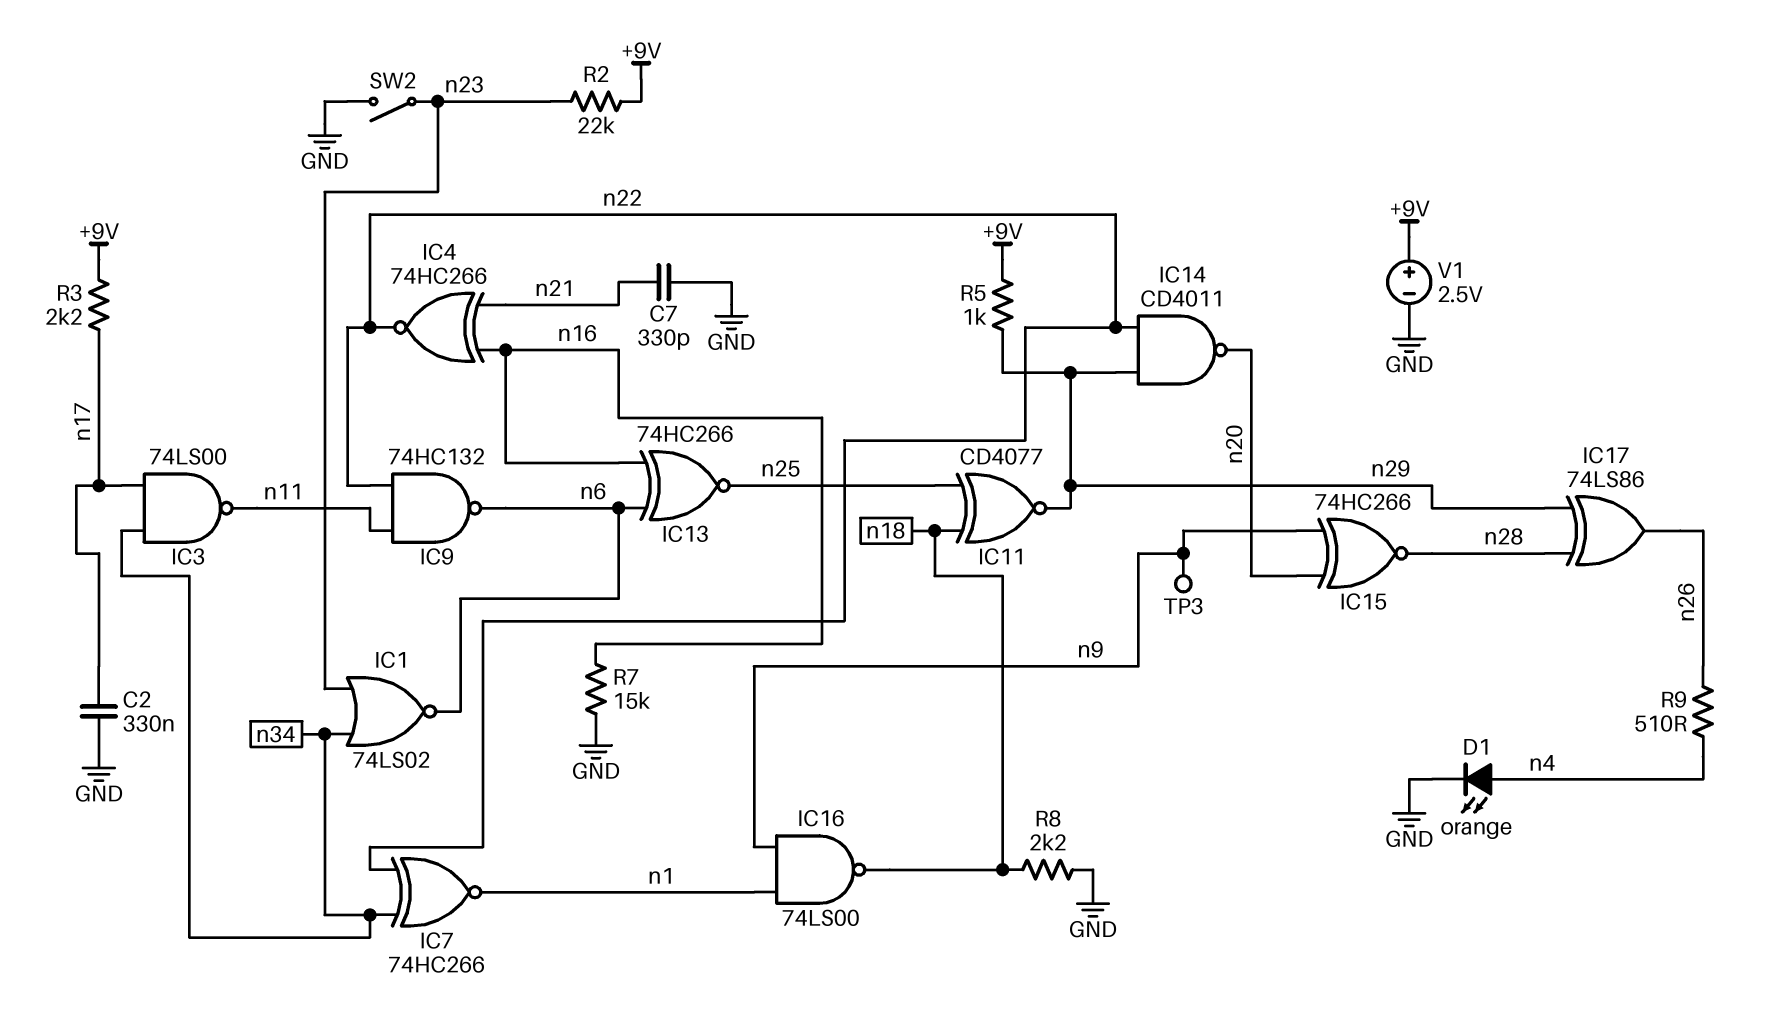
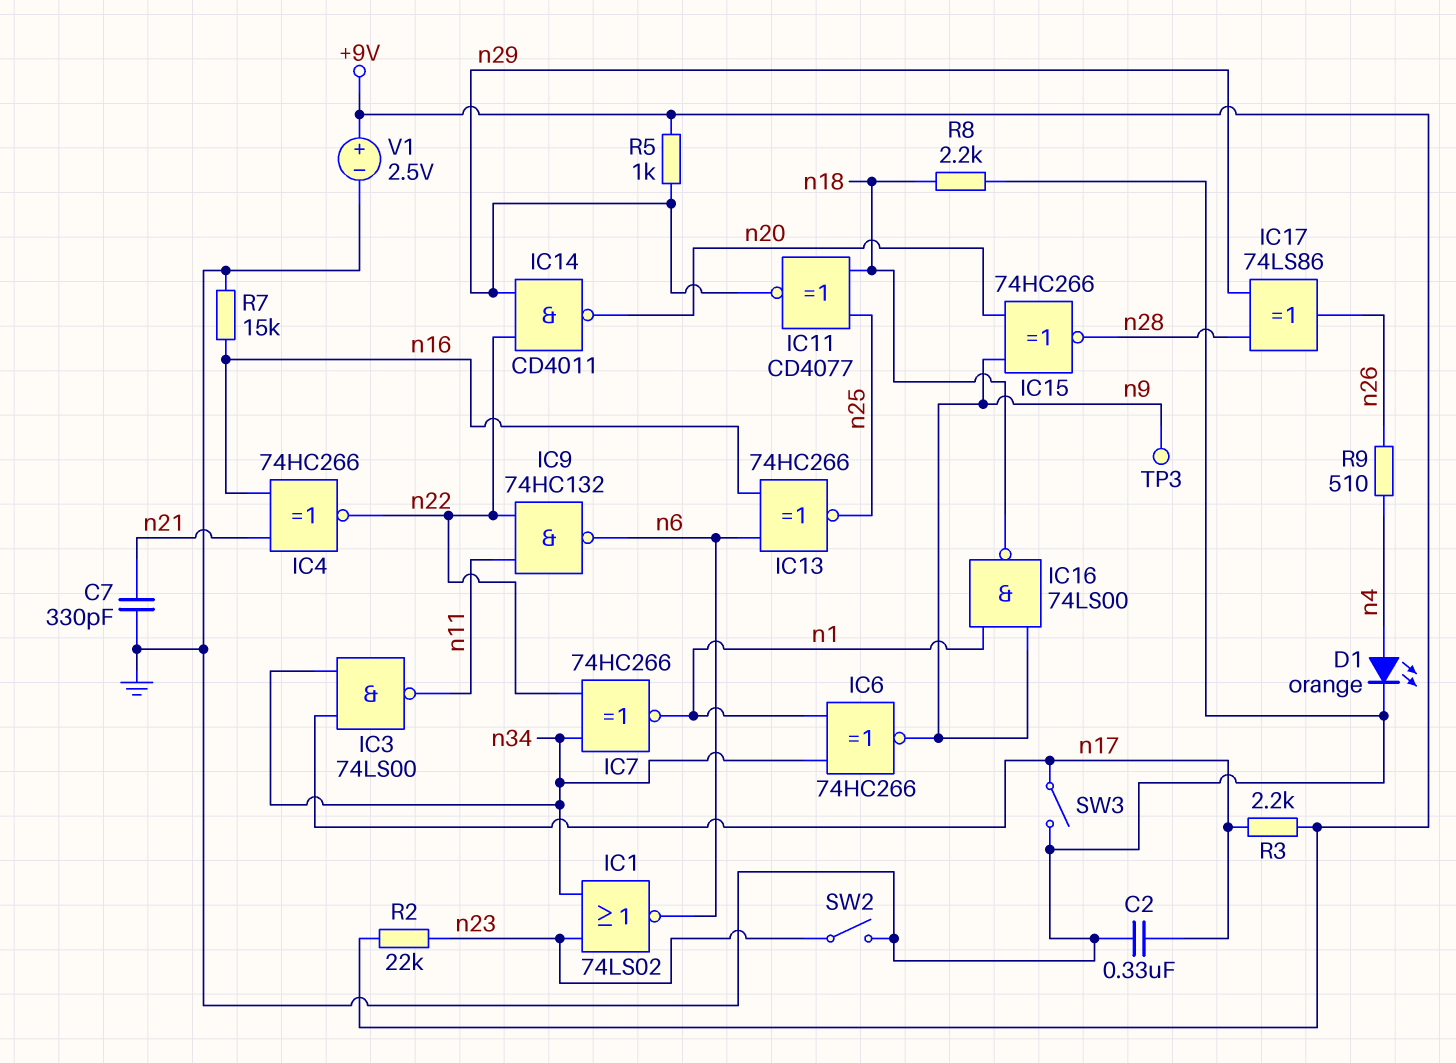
IC6: none -> XNOR 74HC266 (in n1, in n34, out n9)
SW3: none -> switch (GND, n17)

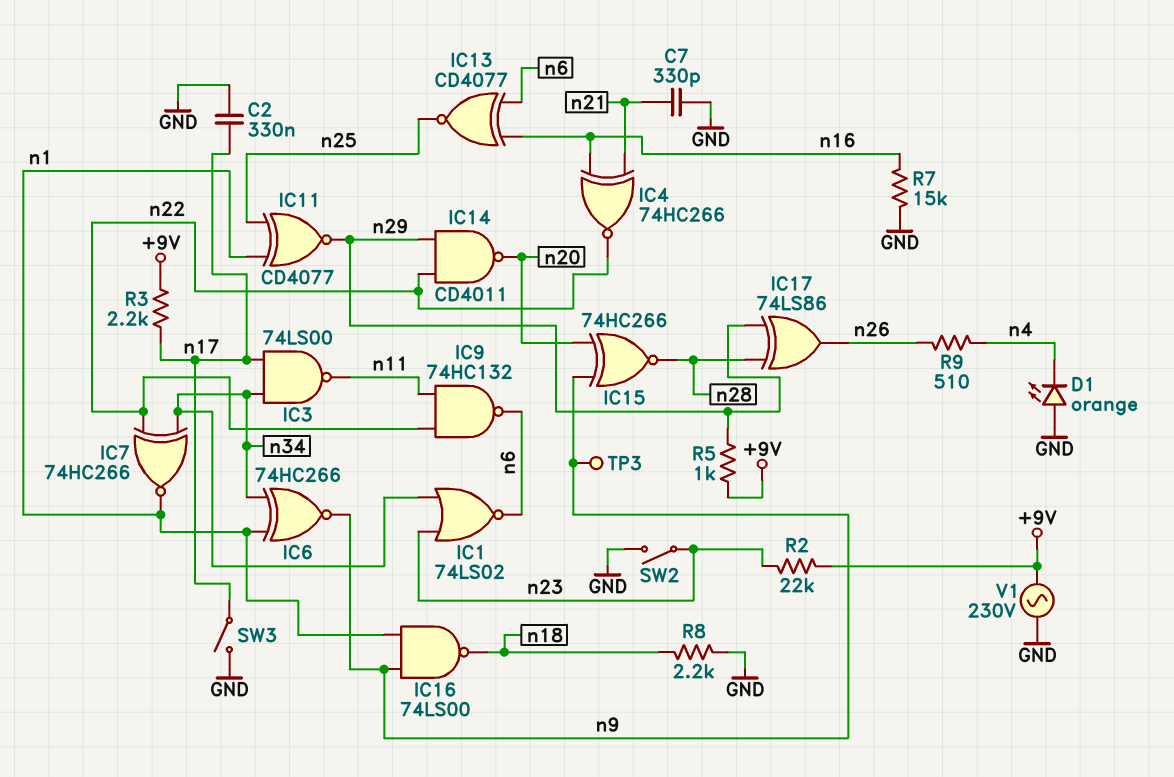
D1: LED orange (A n4, K GND) -> LED orange (A GND, K n4)
IC11: XNOR CD4077 (in n18, in n25, out n29) -> XNOR CD4077 (in n1, in n25, out n29)
IC13: XNOR 74HC266 (in n6, in n16, out n25) -> XNOR CD4077 (in n6, in n16, out n25)
V1: 2.5V (plus +9V, minus GND) -> AC 230V (+9V, GND)

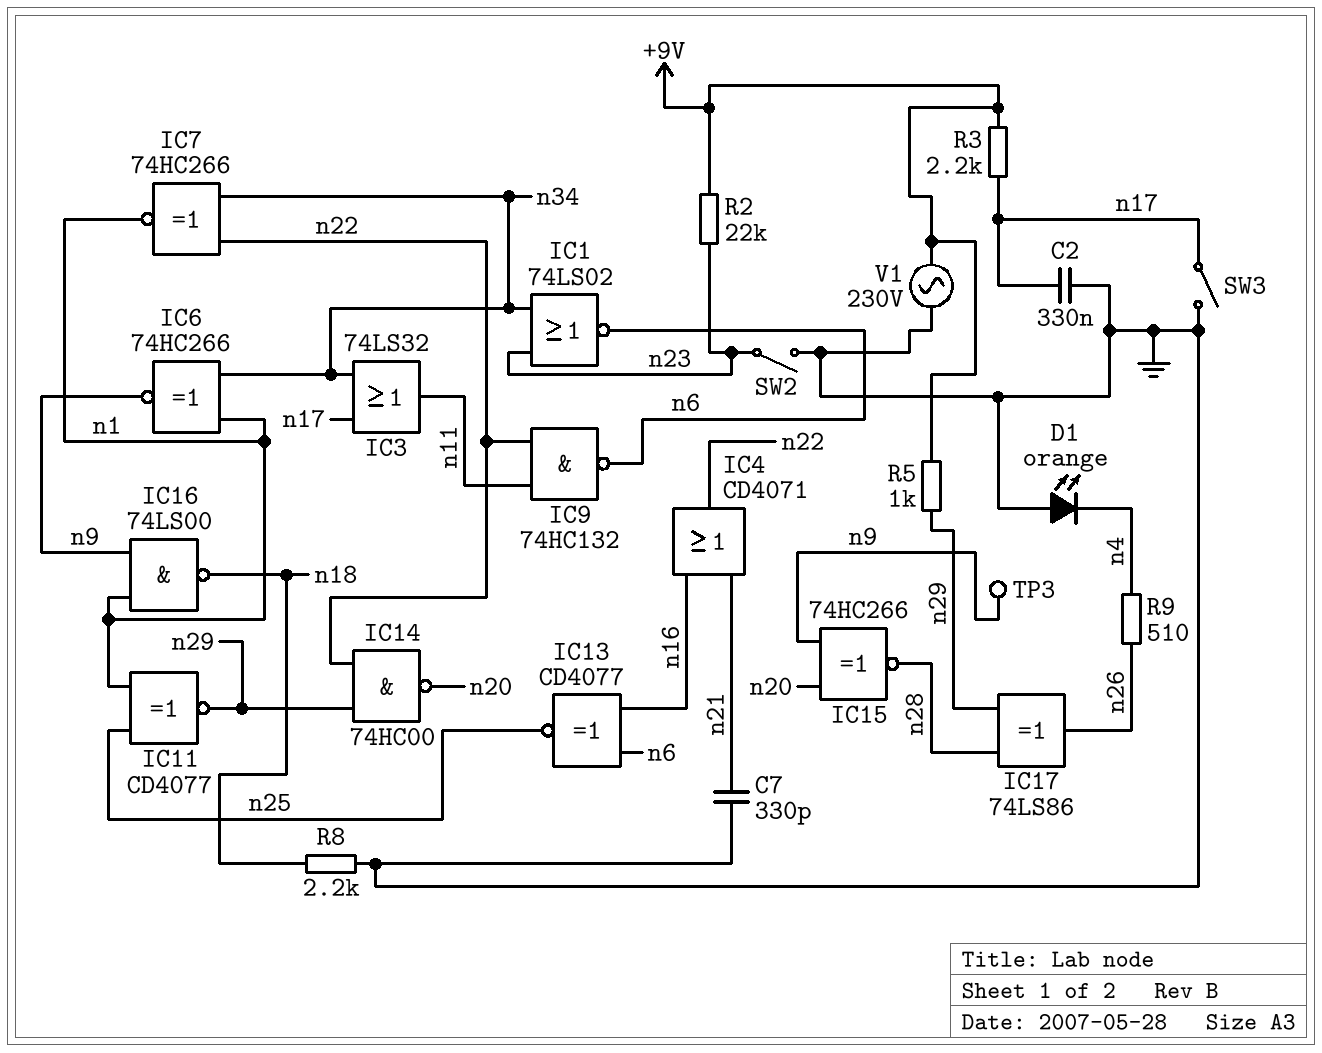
IC3: NAND 74LS00 (in n17, in n34, out n11) -> OR 74LS32 (in n17, in n34, out n11)
IC4: XNOR 74HC266 (in n16, in n21, out n22) -> OR CD4071 (in n16, in n21, out n22)
IC14: NAND CD4011 (in n22, in n29, out n20) -> NAND 74HC00 (in n22, in n29, out n20)
R7: 15k (GND, n16) -> none

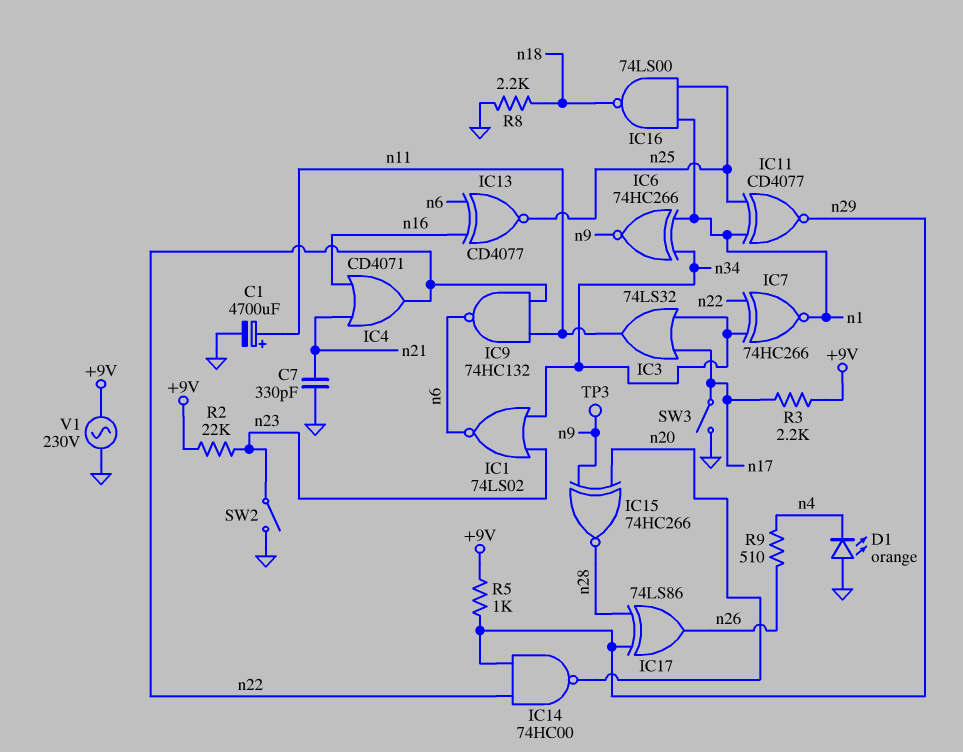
C1: none -> 4700uF (plus n11, minus GND)
C2: 330nF (GND, n17) -> none
IC16: NAND 74LS00 (in n1, in n9, out n18) -> NAND 74LS00 (in n1, in n25, out n18)

